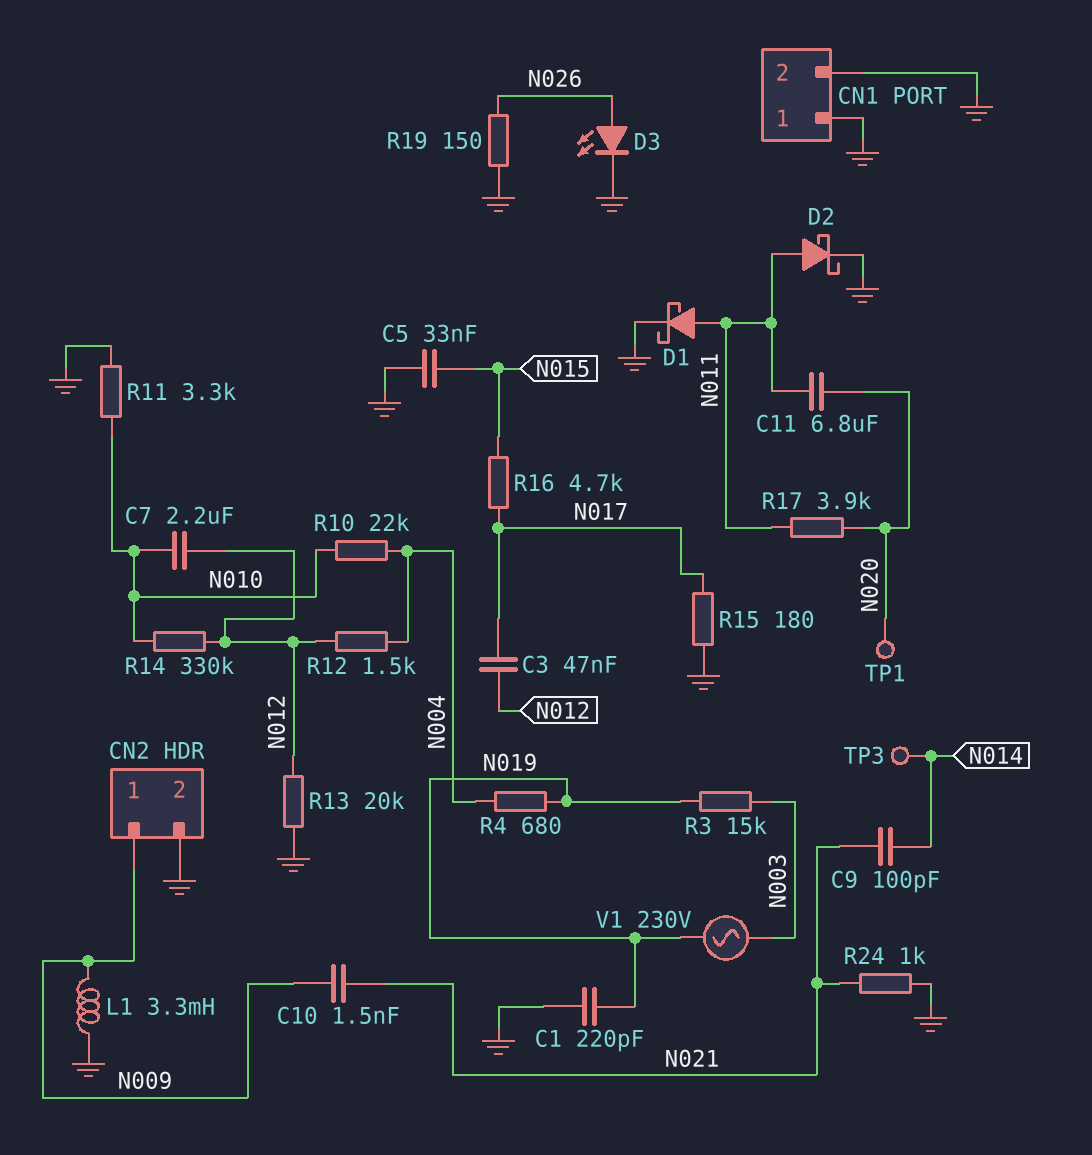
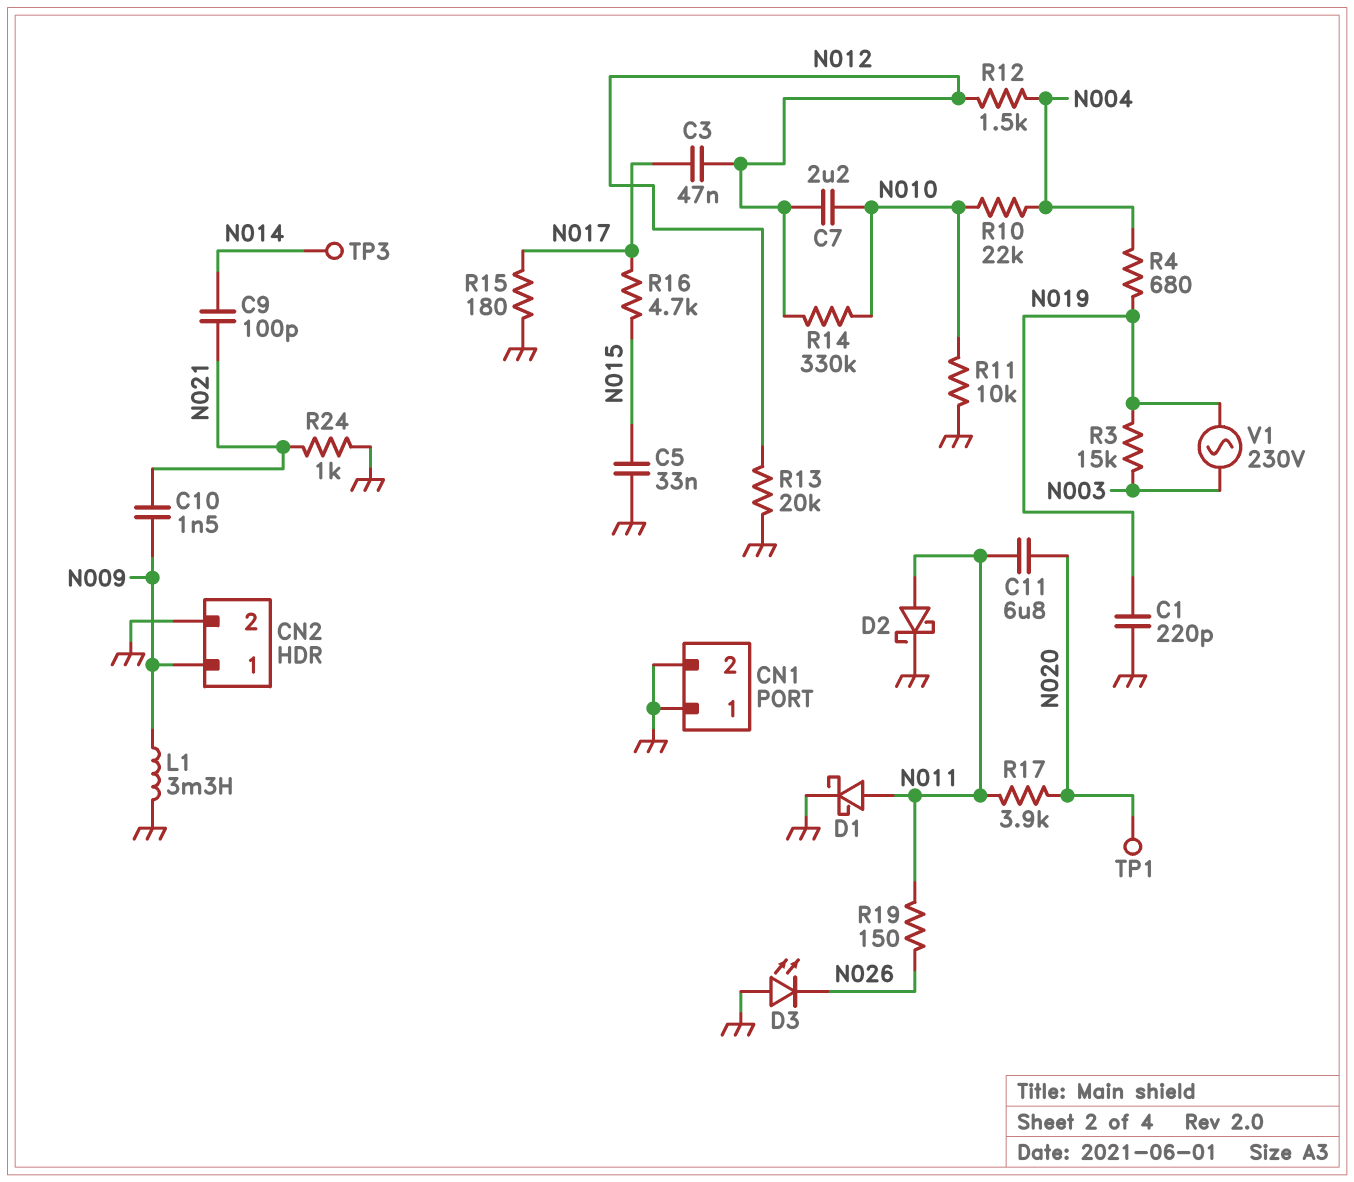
D3: LED (A N026, K GND) -> LED (A GND, K N026)
R11: 3.3k (GND, N010) -> 10k (GND, N010)
R19: 150 (GND, N026) -> 150 (N011, N026)

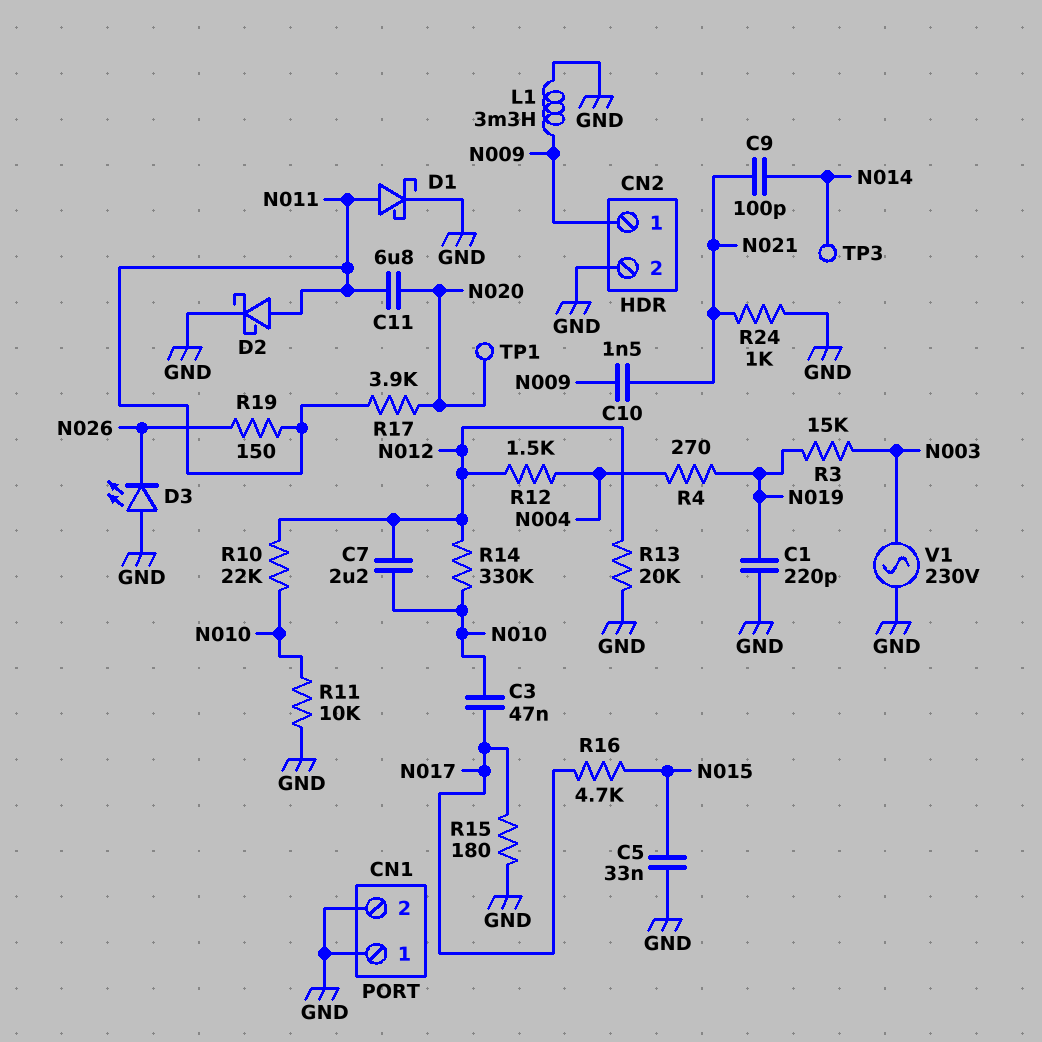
C3: 47nF (N012, N017) -> 47nF (N010, N017)
R4: 680 (N004, N019) -> 270 (N004, N019)
R10: 22k (N004, N010) -> 22k (N010, N012)
V1: AC 230V (N003, N019) -> AC 230V (GND, N003)

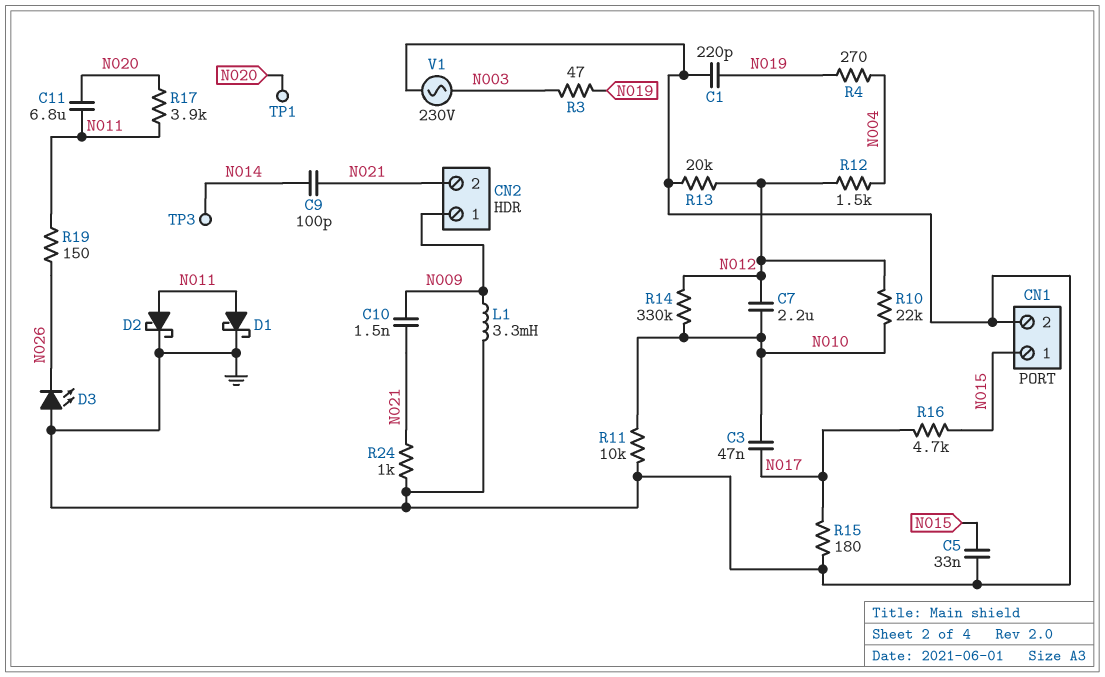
CN1 pin 1: GND -> N015
CN2 pin 2: GND -> N021
R3: 15k (N003, N019) -> 47 (N003, N019)

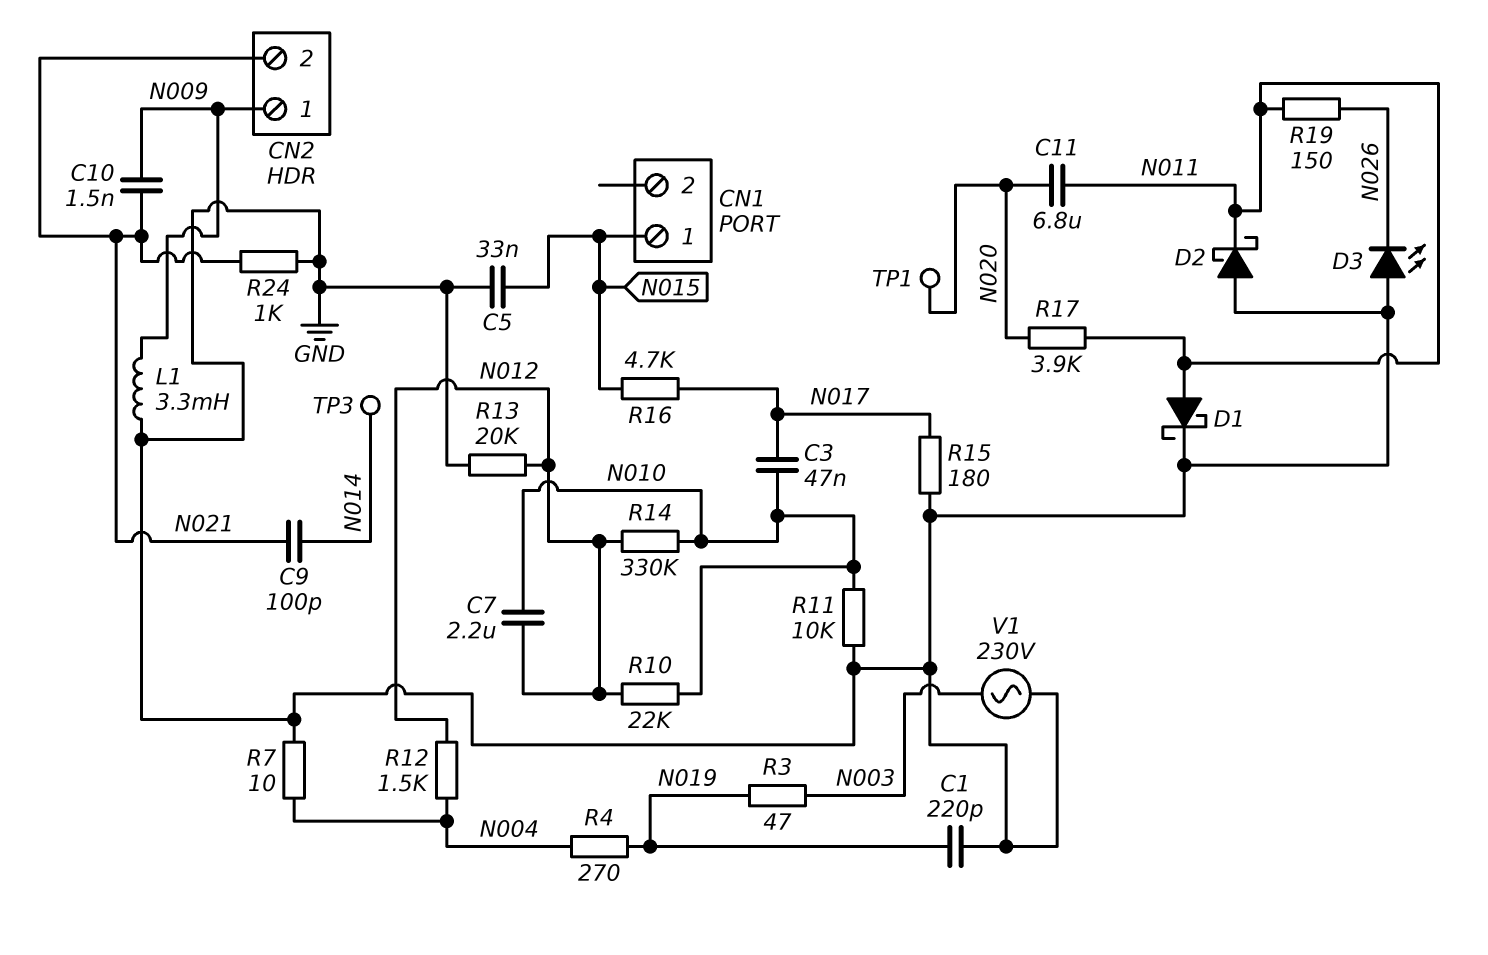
CN1 pin 2: GND -> none
D2: schottky (A N011, K GND) -> schottky (A GND, K N011)
R7: none -> 10 (GND, N004)

